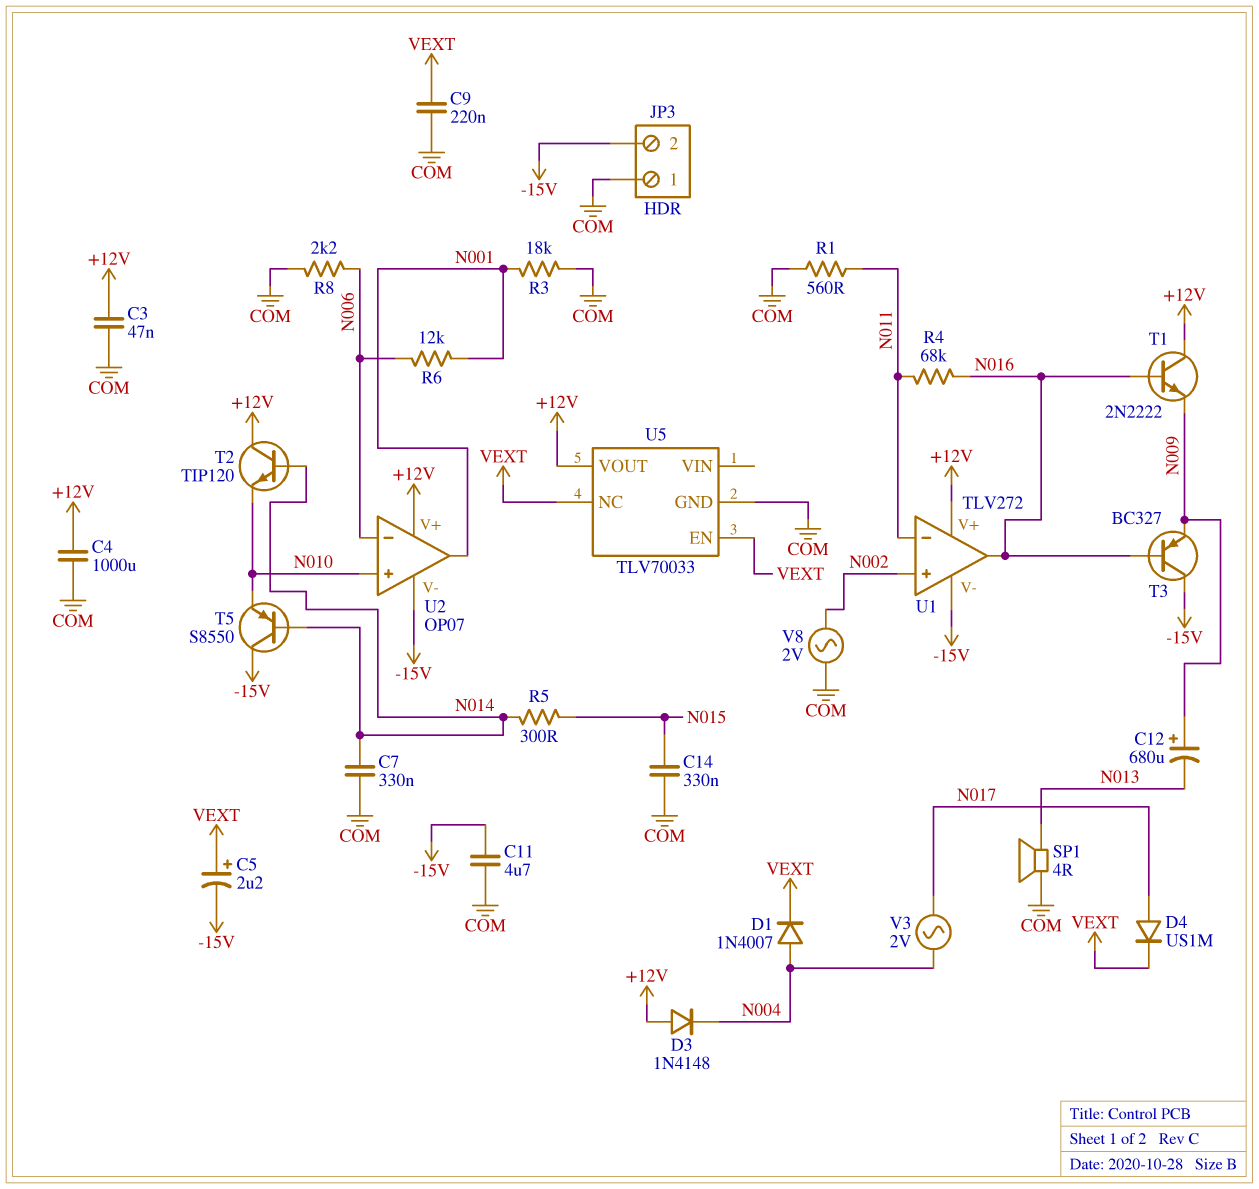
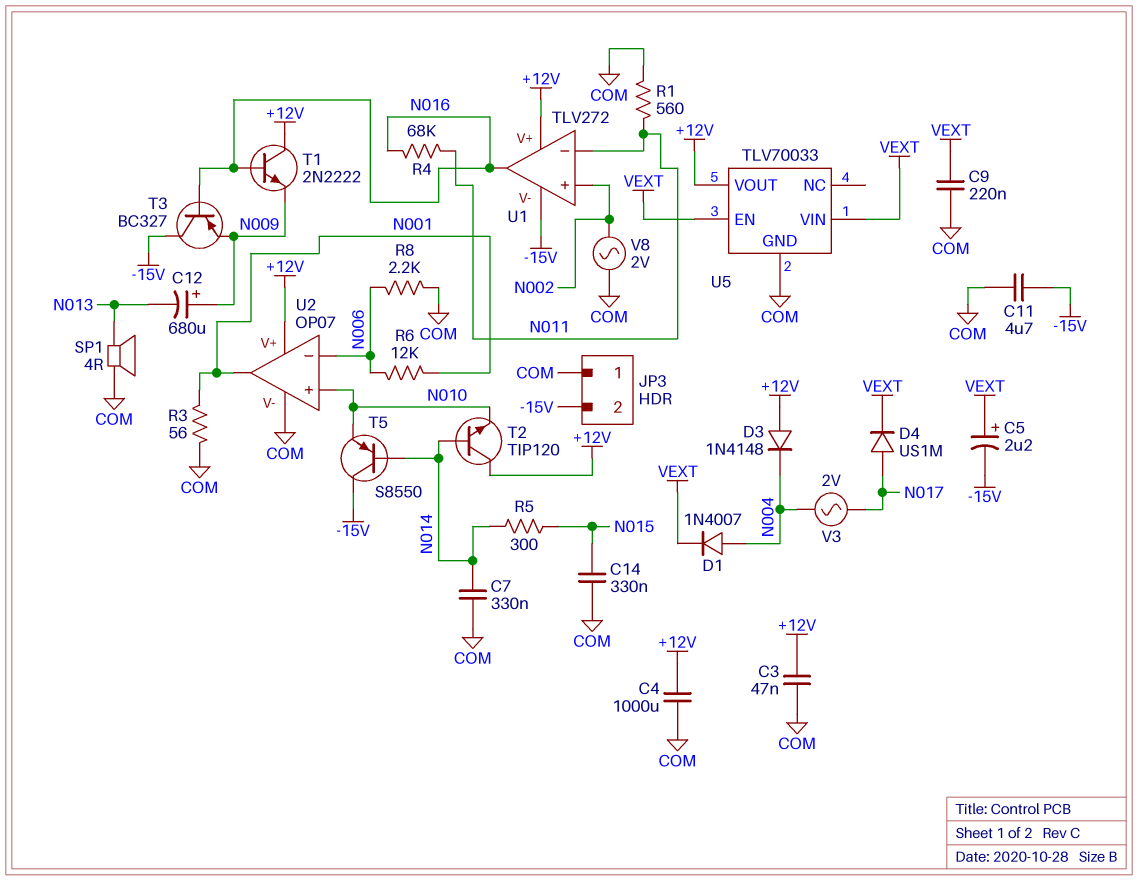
R3: 18k (COM, N001) -> 56 (COM, N001)
U2 pin V-: -15V -> COM
U5 pin NC: VEXT -> none
U5 pin VIN: none -> VEXT

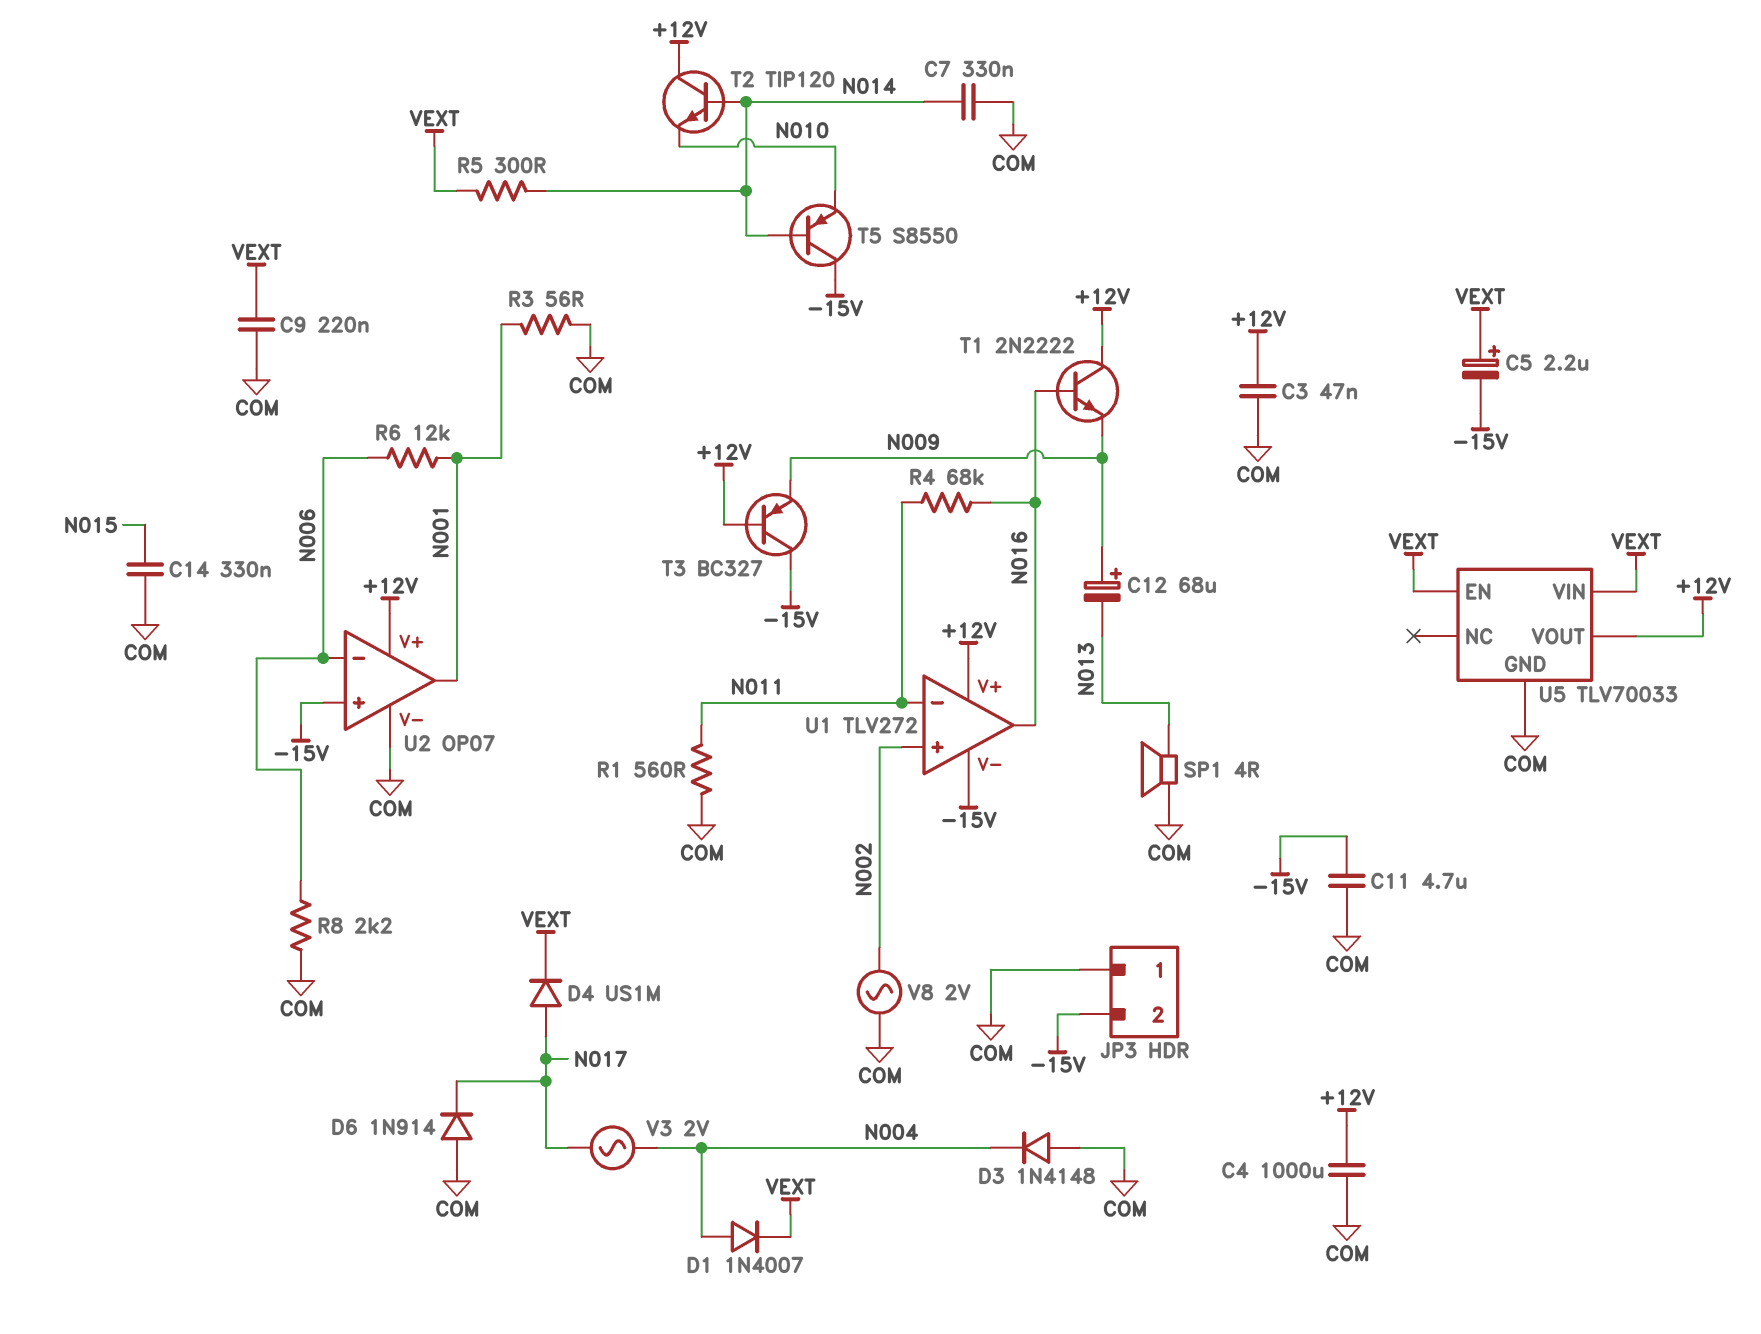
C12: 680uF (plus N009, minus N013) -> 68uF (plus N009, minus N013)
D3: diode 1N4148 (A +12V, K N004) -> diode 1N4148 (A COM, K N004)
D6: none -> diode 1N914 (A COM, K N017)
R5: 300 (N014, N015) -> 300 (N014, VEXT)
T3: PNP BC327 (B N016, C -15V, E N009) -> PNP BC327 (B +12V, C -15V, E N009)
U2 pin in+: N010 -> -15V

